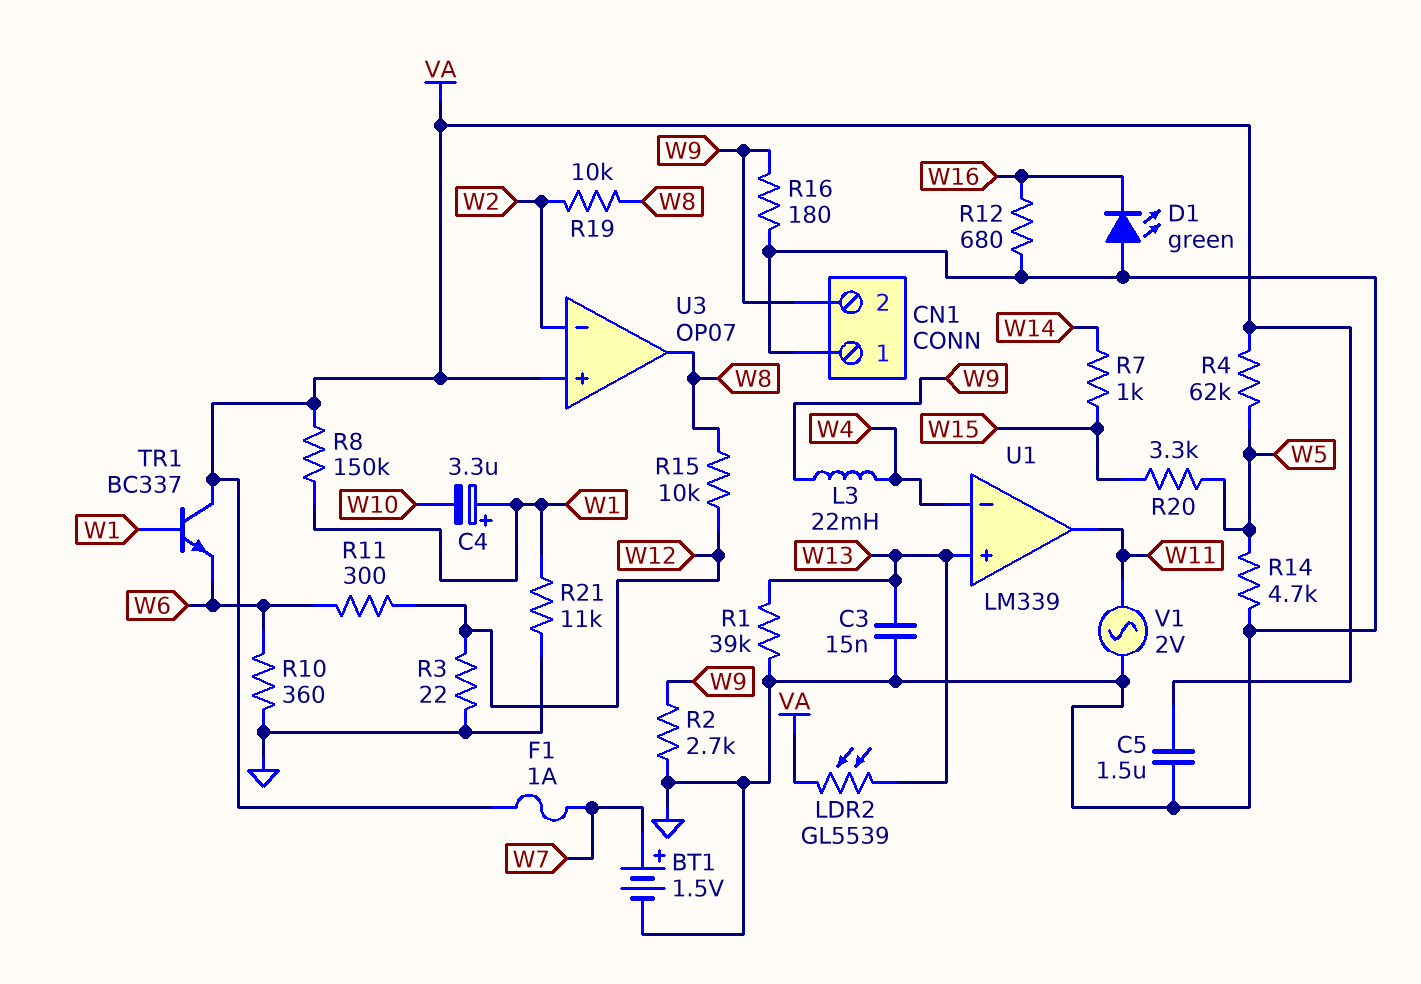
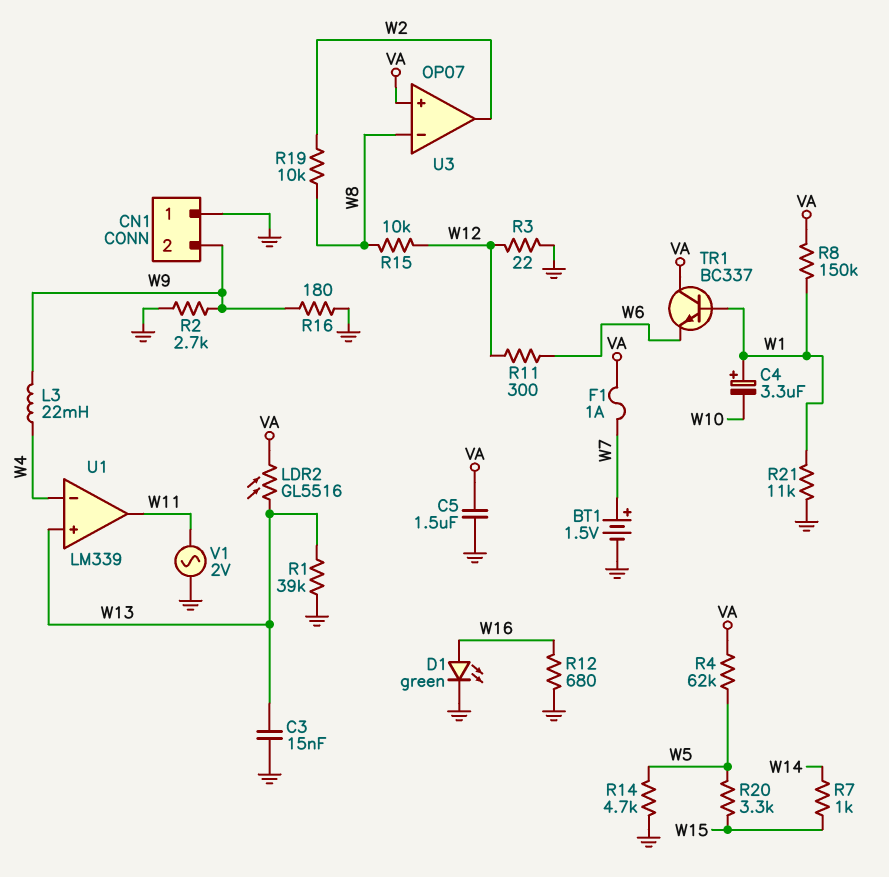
D1: LED green (A GND, K W16) -> LED green (A W16, K GND)
LDR2: GL5539 (VA, W13) -> GL5516 (VA, W13)
R10: 360 (GND, W6) -> none
U3 pin in-: W2 -> W8
U3 pin out: W8 -> W2

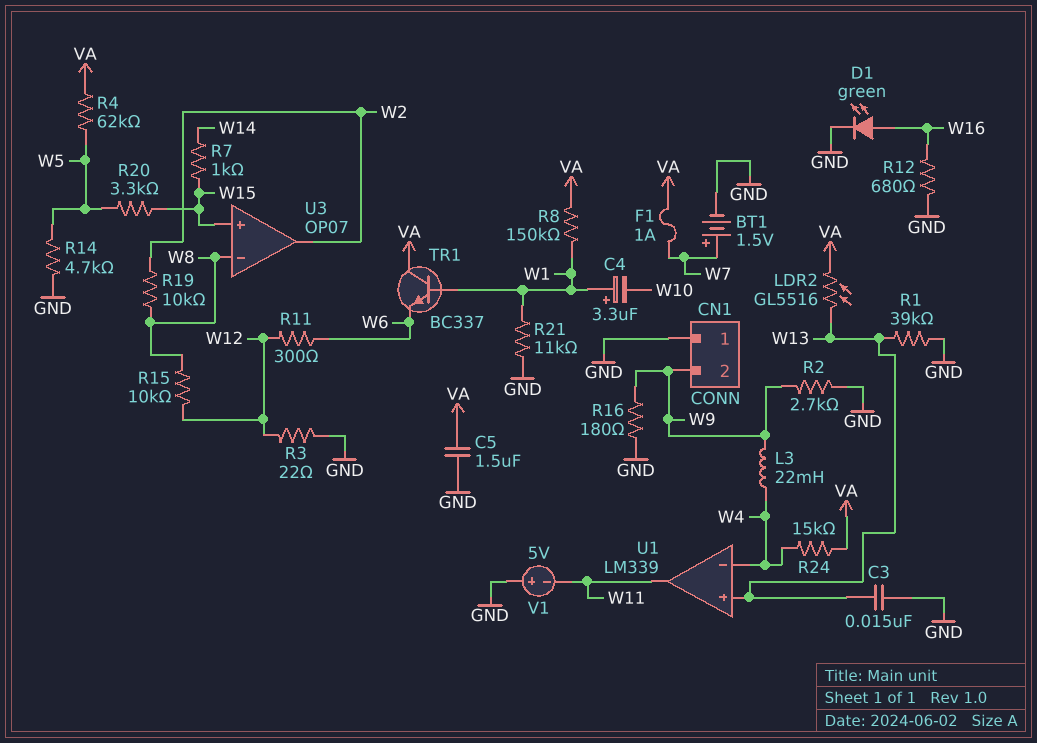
R24: none -> 15k (VA, W4)
U3 pin in+: VA -> W15
V1: AC 2V (GND, W11) -> 5V (plus GND, minus W11)

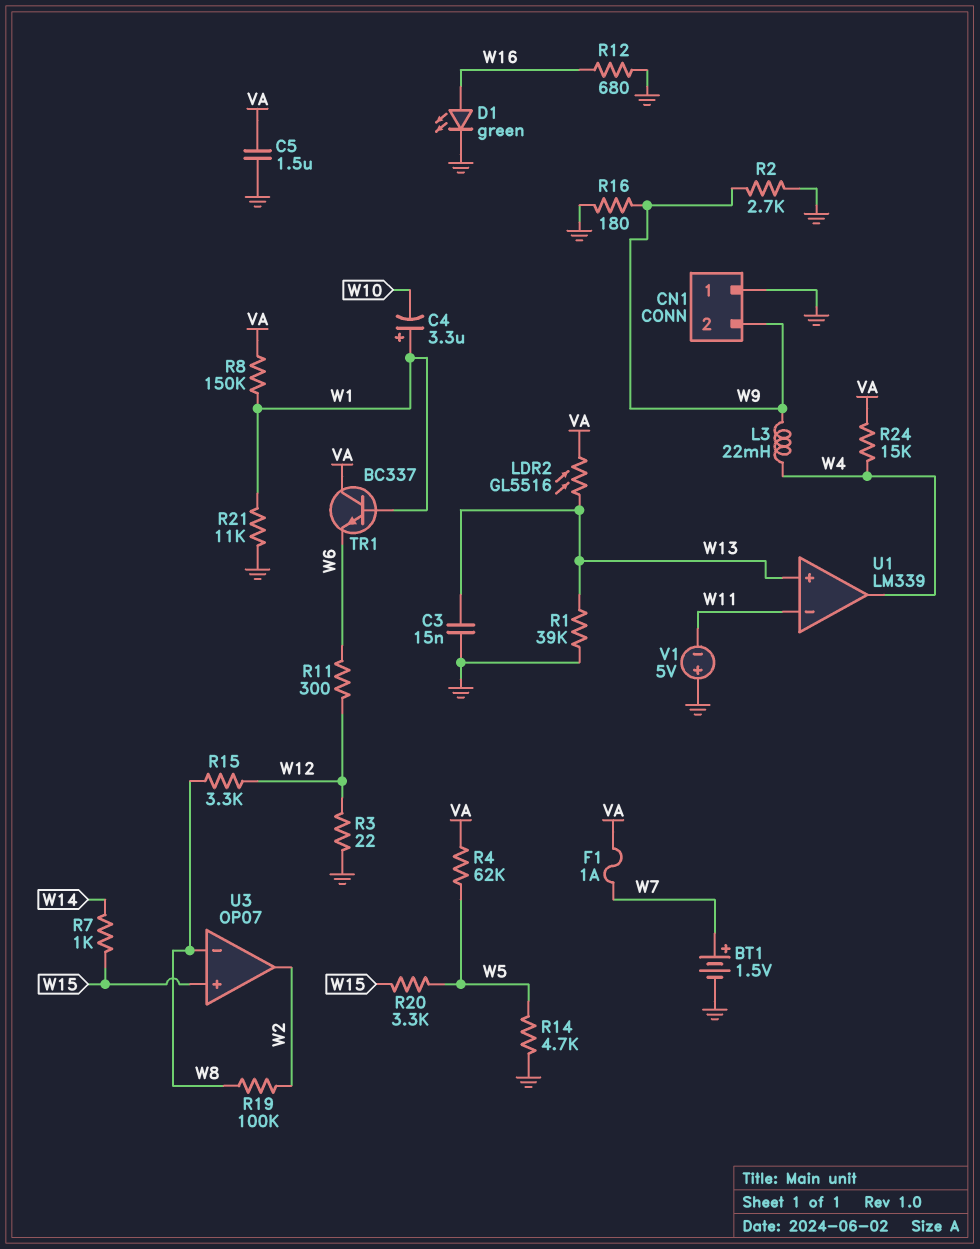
R15: 10k (W8, W12) -> 3.3k (W8, W12)
R19: 10k (W2, W8) -> 100k (W2, W8)
U1 pin in-: W4 -> W11
U1 pin out: W11 -> W4

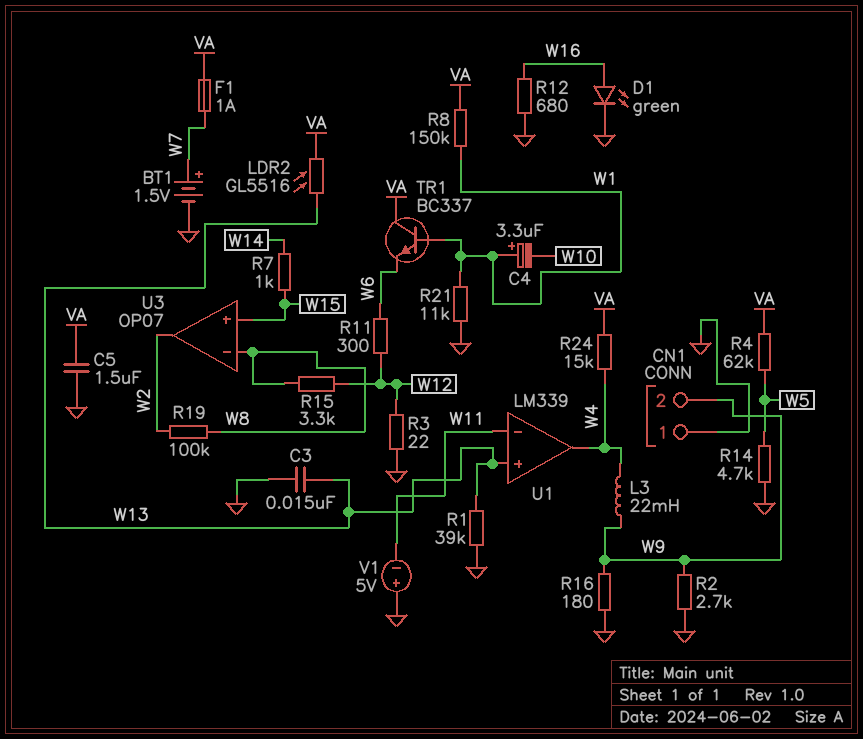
R20: 3.3k (W5, W15) -> none

